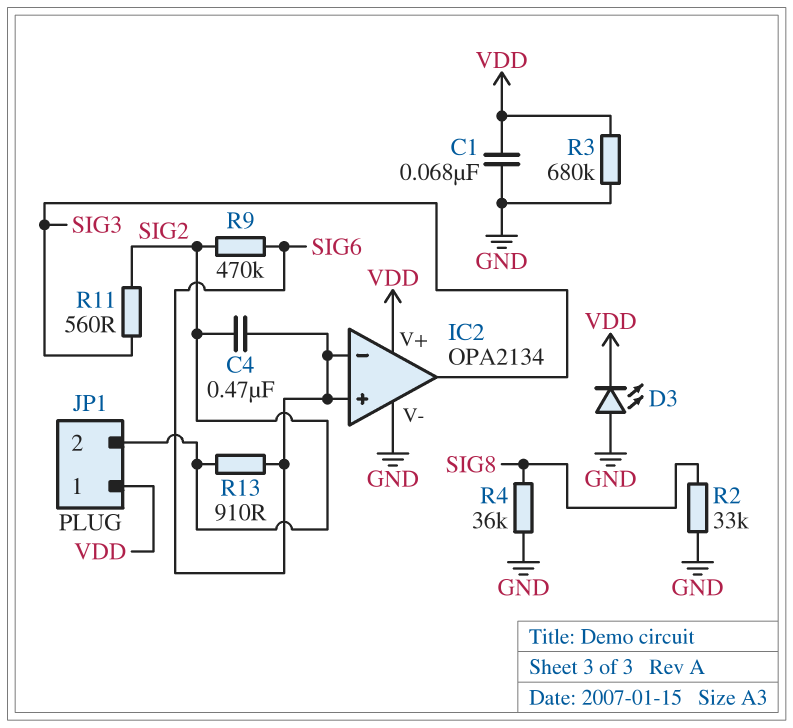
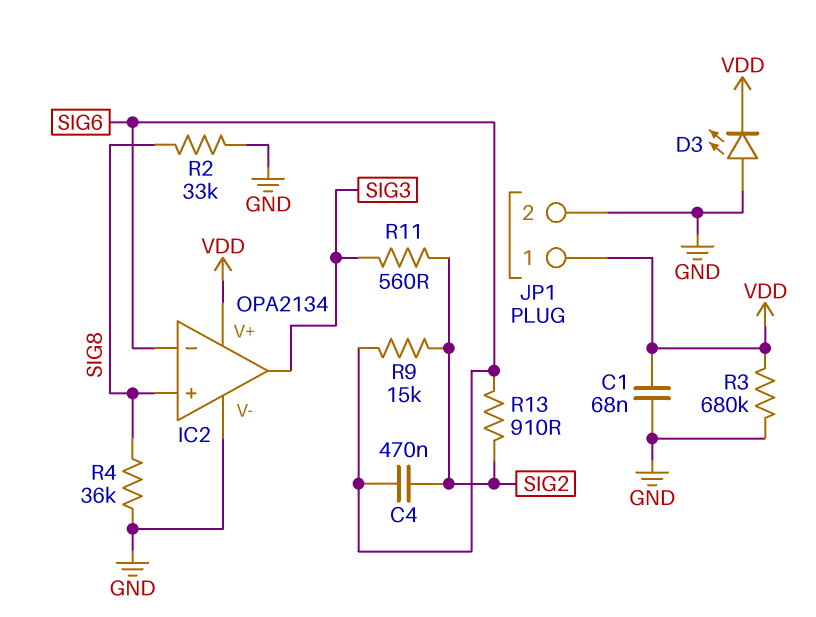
IC2 pin in+: SIG6 -> SIG8
JP1 pin 2: SIG2 -> GND
R9: 470k (SIG2, SIG6) -> 15k (SIG2, SIG6)

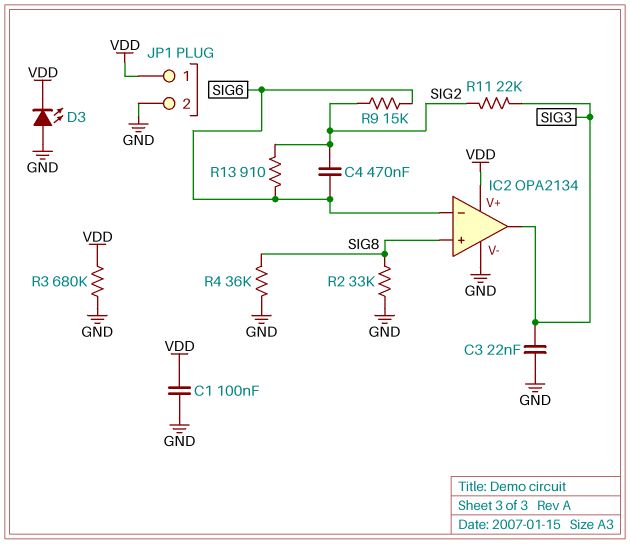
C1: 68nF (GND, VDD) -> 100nF (GND, VDD)
C3: none -> 22nF (GND, SIG3)
R11: 560 (SIG2, SIG3) -> 22k (SIG2, SIG3)

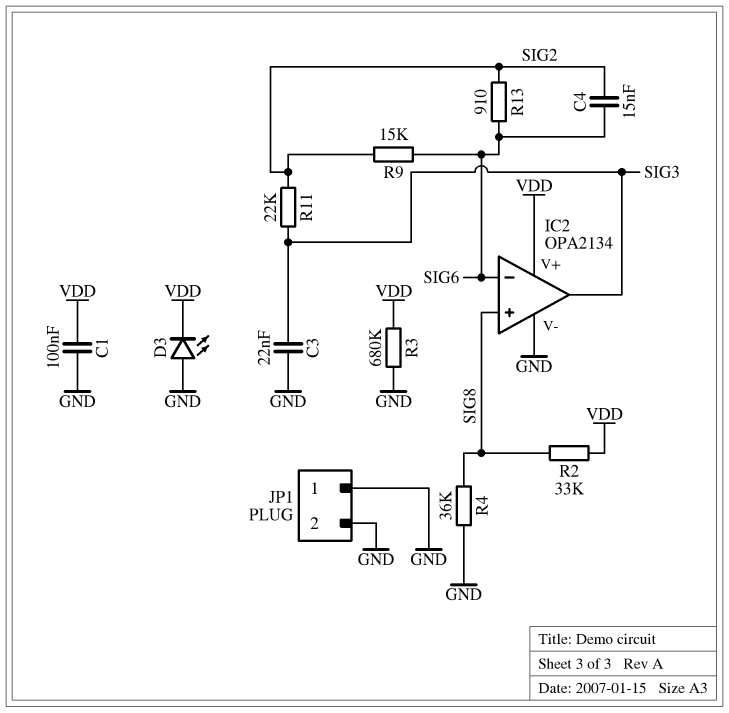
C4: 470nF (SIG2, SIG6) -> 15nF (SIG2, SIG6)
JP1 pin 1: VDD -> GND
R2: 33k (GND, SIG8) -> 33k (SIG8, VDD)

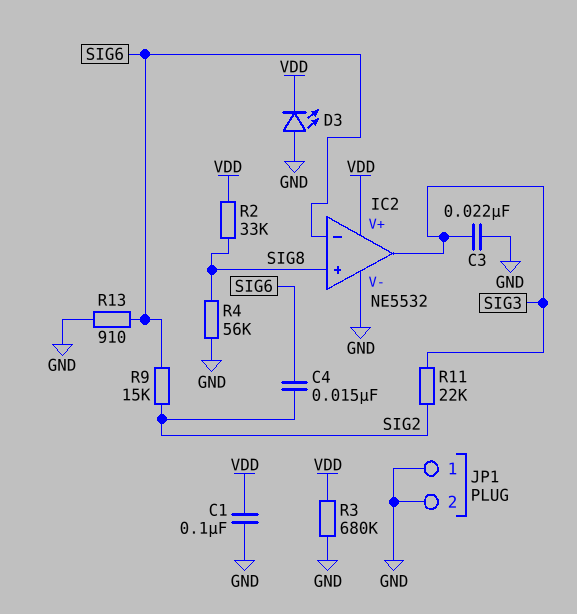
IC2: OPA2134 -> NE5532
R4: 36k (GND, SIG8) -> 56k (GND, SIG8)
R13: 910 (SIG2, SIG6) -> 910 (GND, SIG6)

